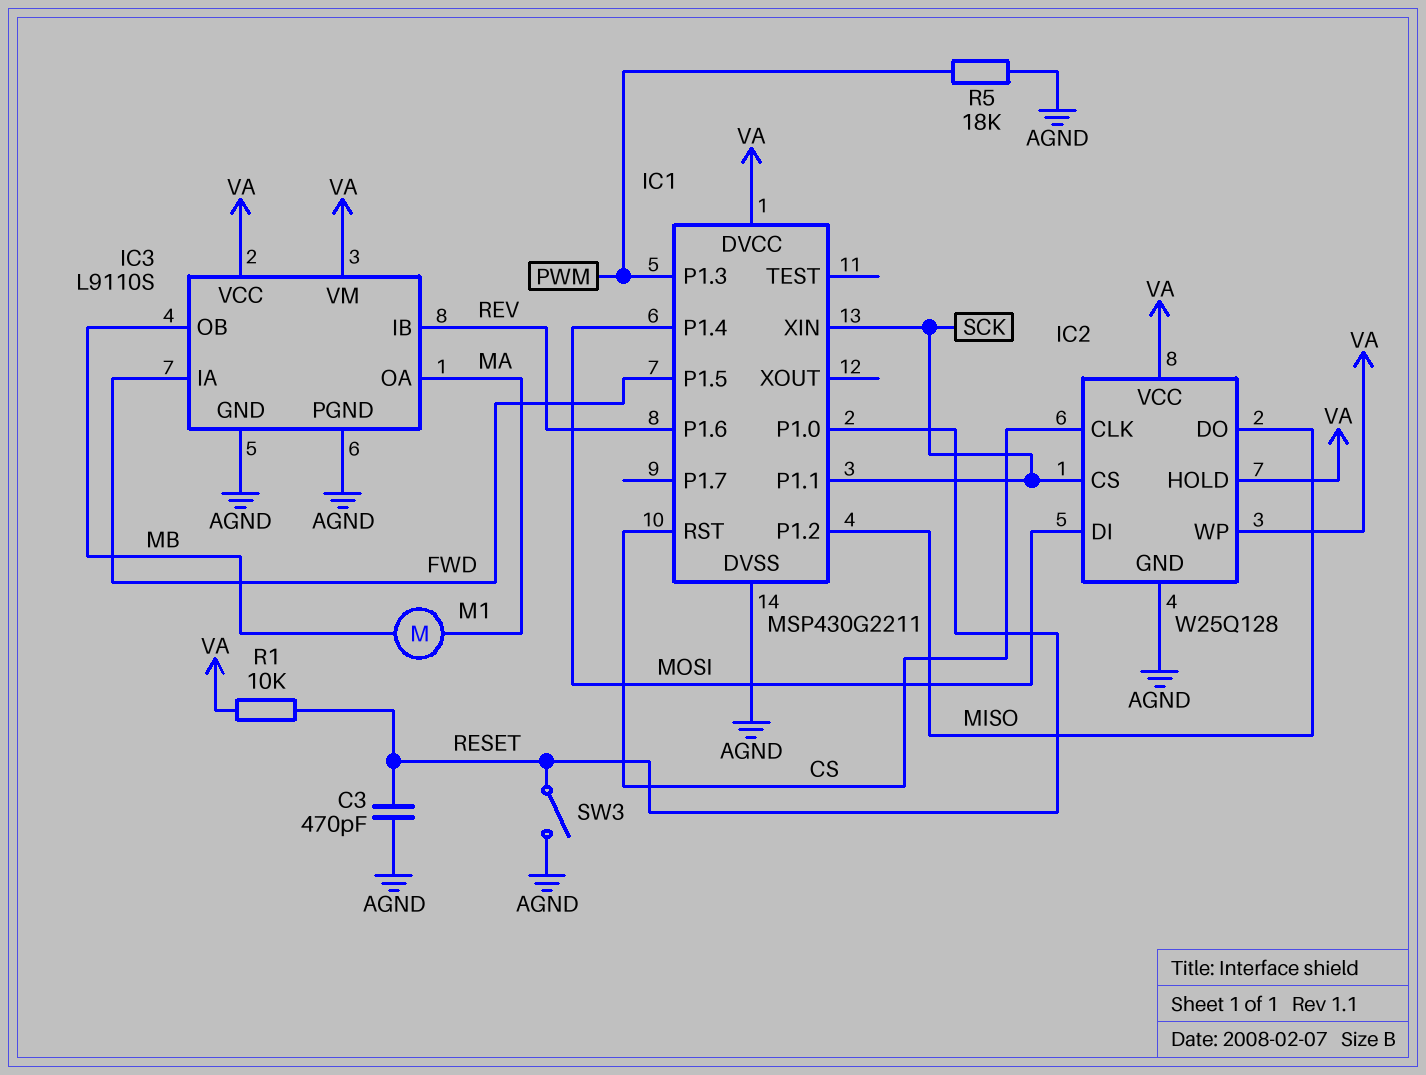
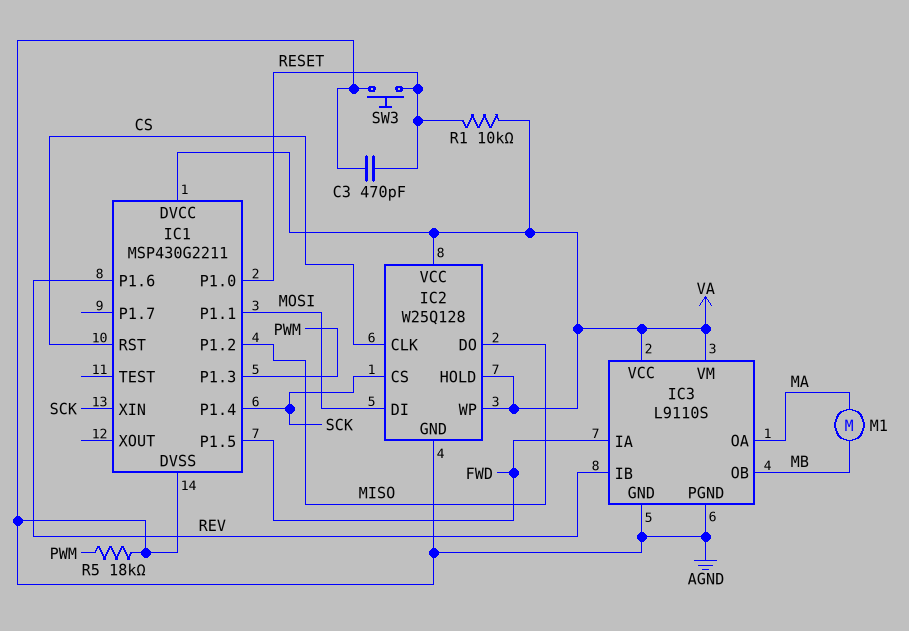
IC1 pin P1.1: SCK -> MOSI
IC1 pin P1.4: MOSI -> SCK
SW3: switch (AGND, RESET) -> button (AGND, RESET)

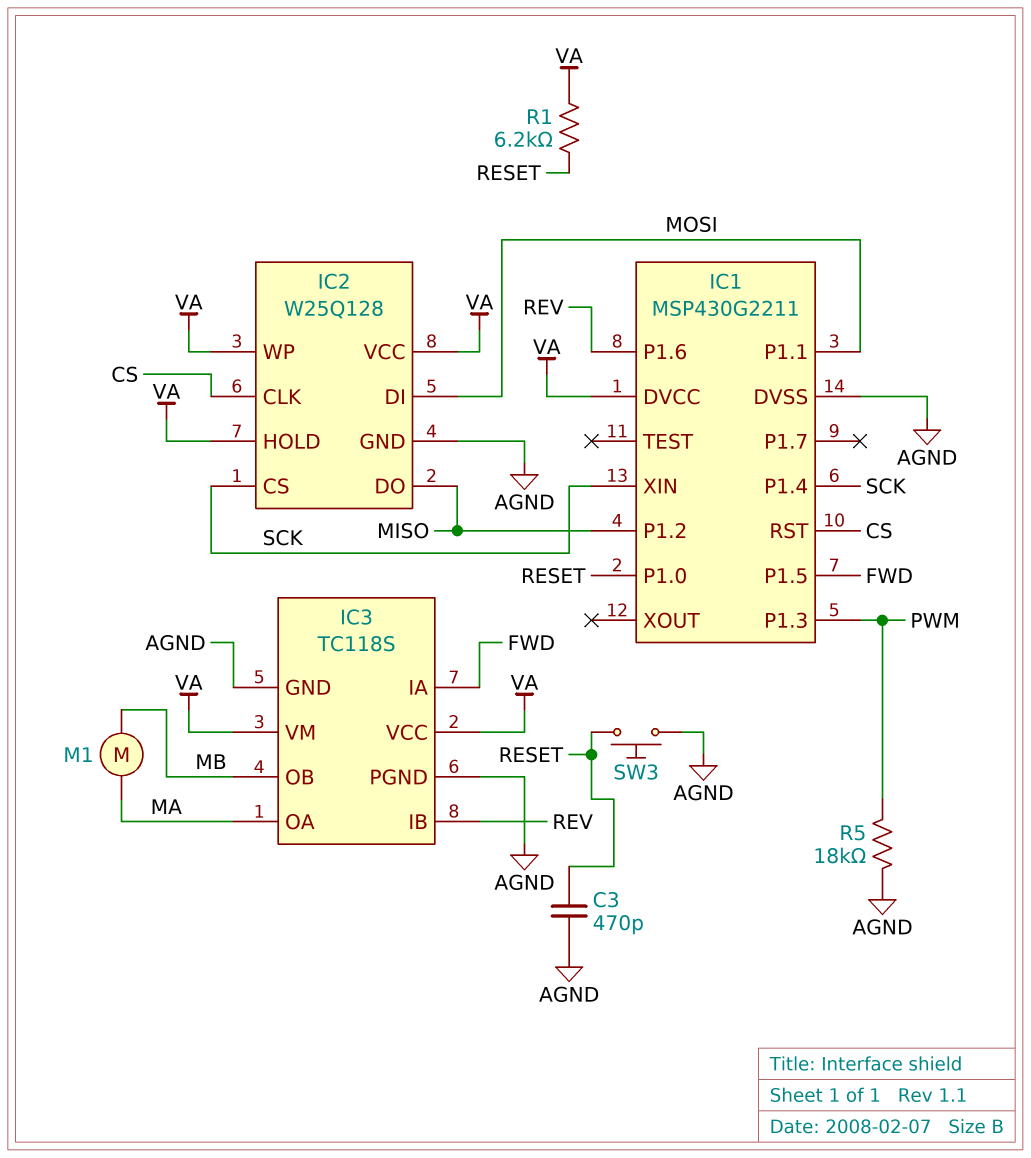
IC3: L9110S -> TC118S
R1: 10k (RESET, VA) -> 6.2k (RESET, VA)

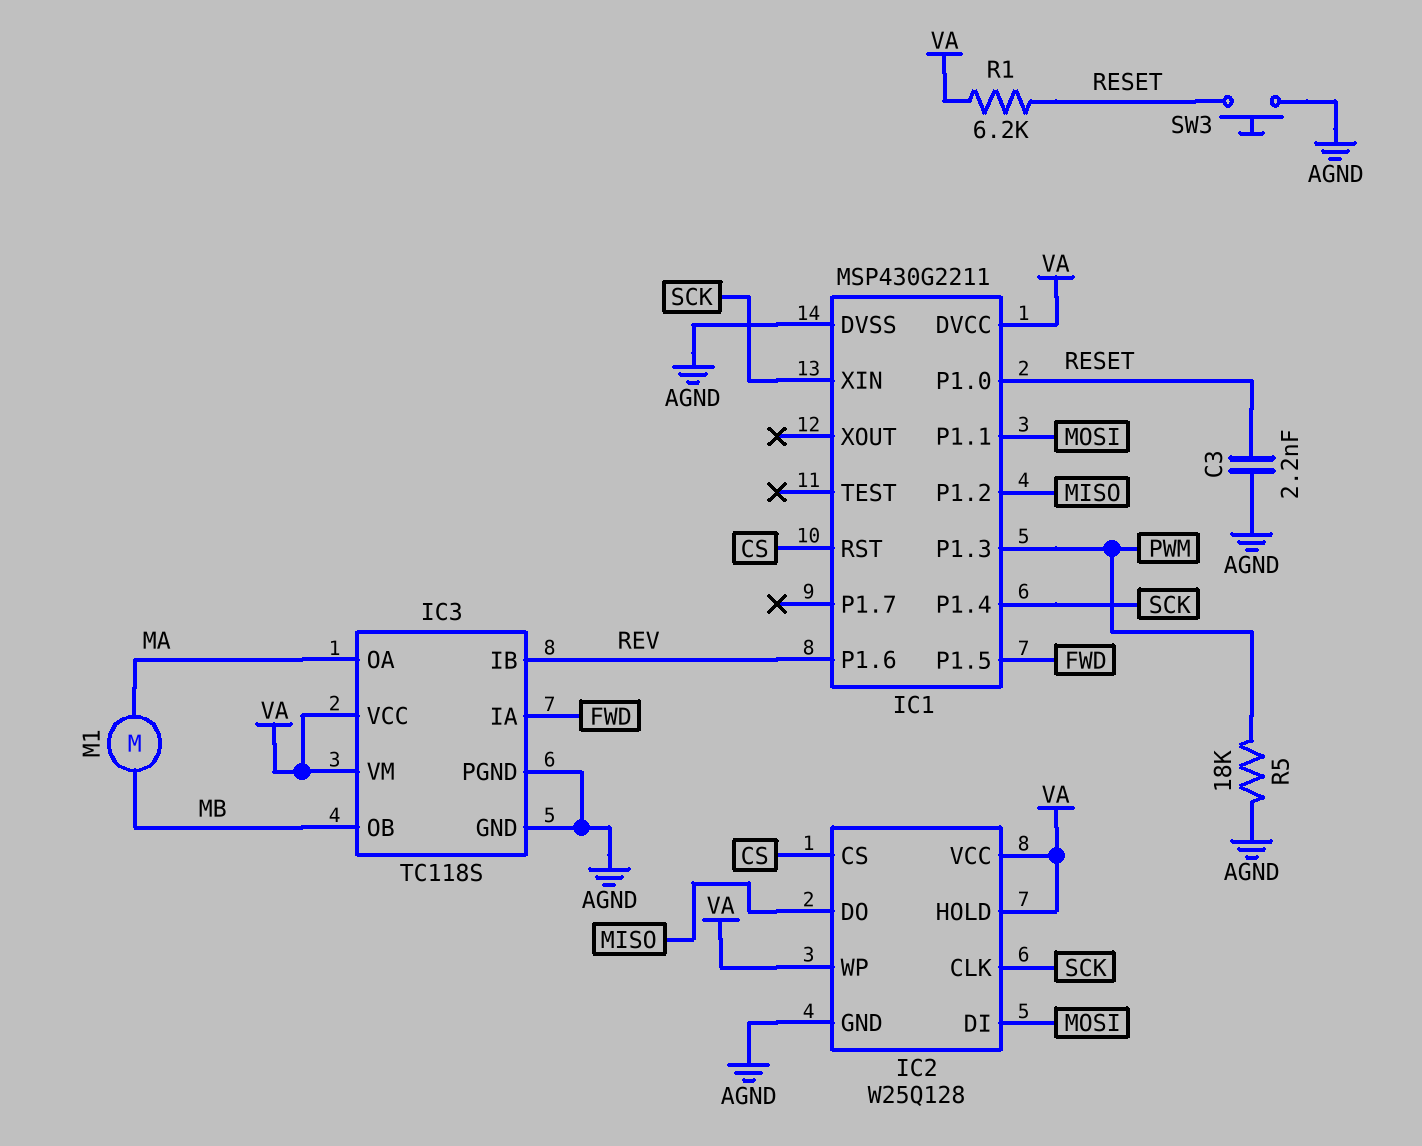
C3: 470pF (AGND, RESET) -> 2.2nF (AGND, RESET)
IC2 pin CLK: CS -> SCK
IC2 pin CS: SCK -> CS

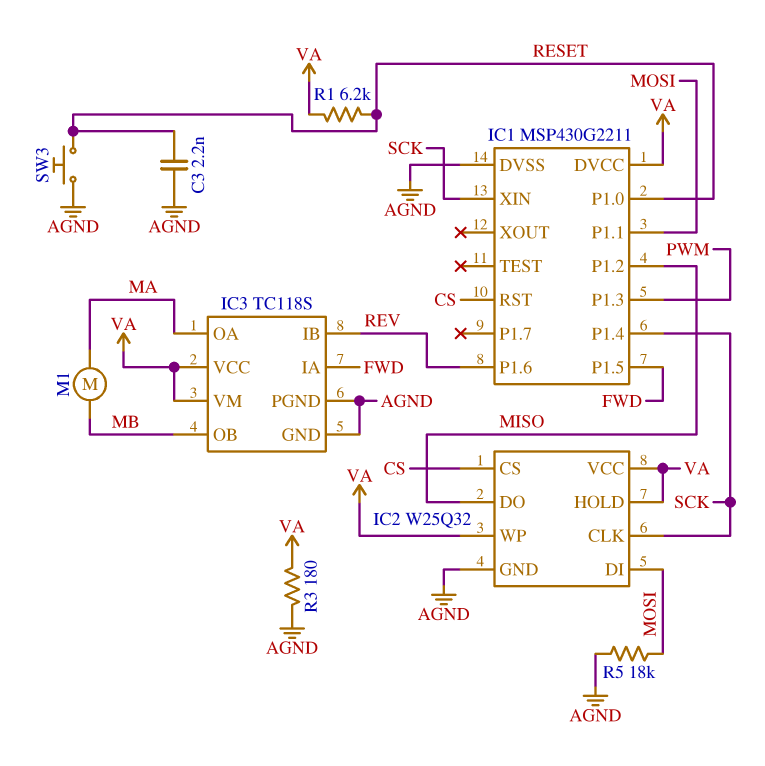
IC2: W25Q128 -> W25Q32
R3: none -> 180 (AGND, VA)
R5: 18k (AGND, PWM) -> 18k (AGND, MOSI)

